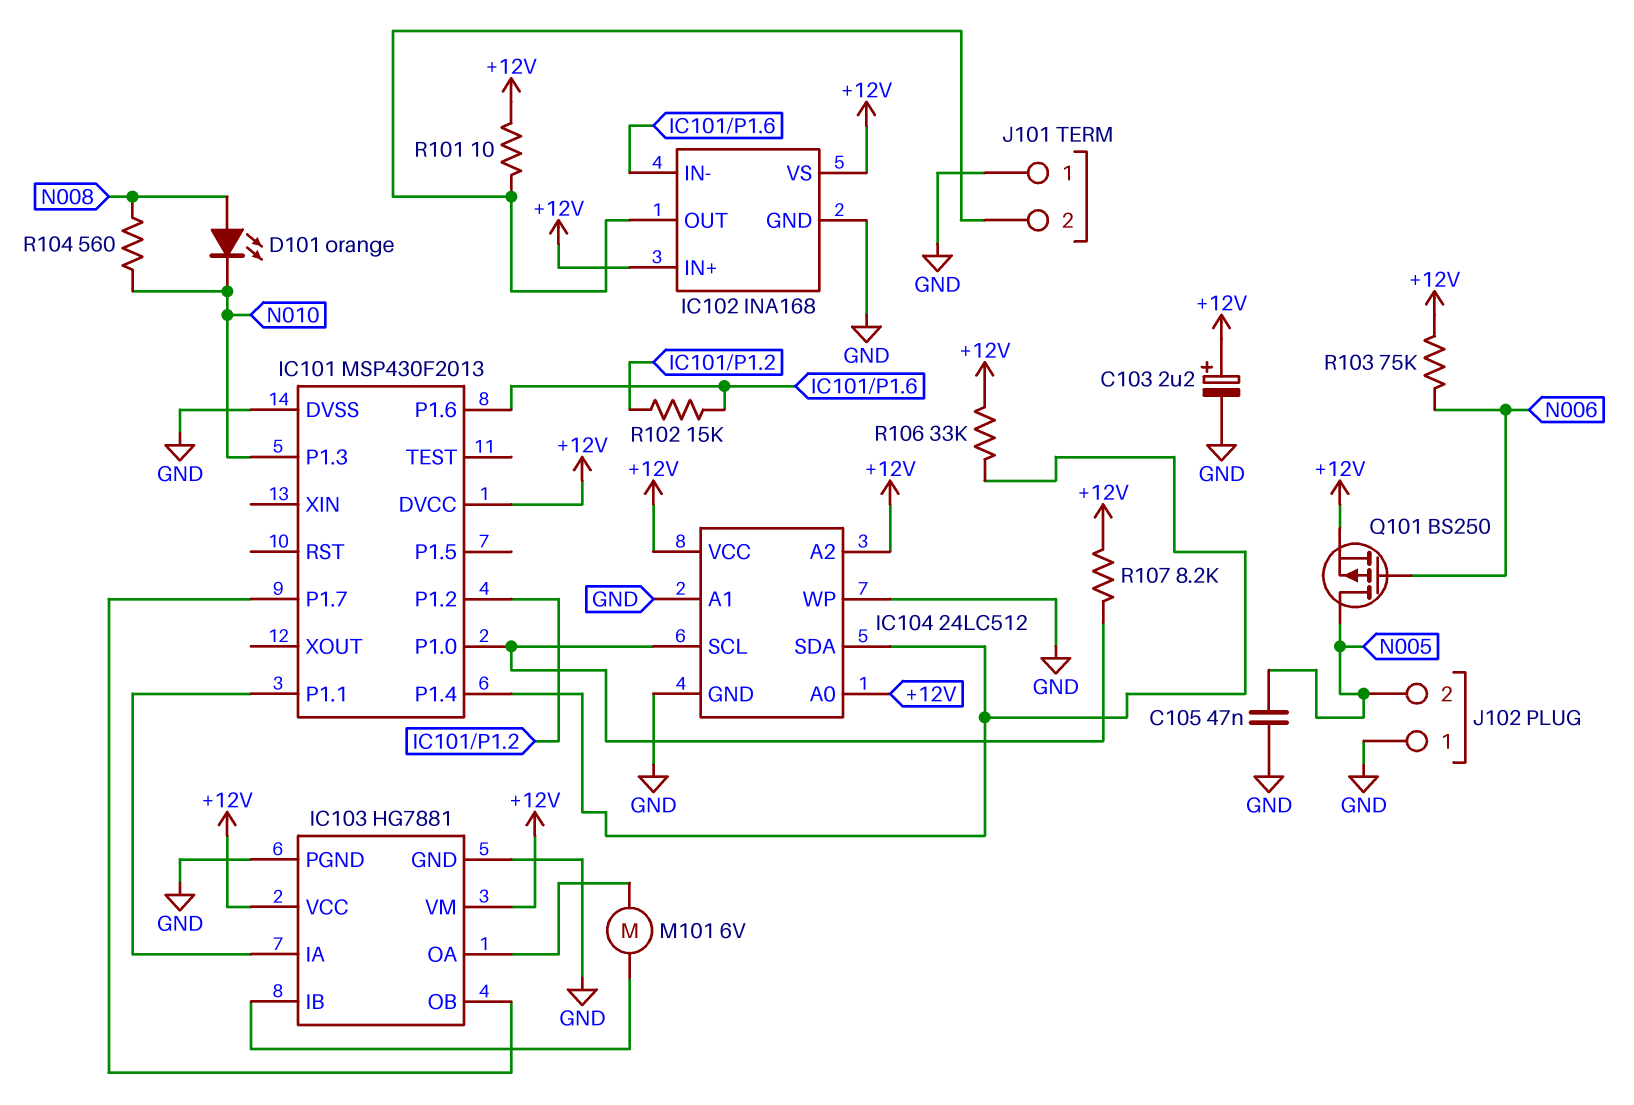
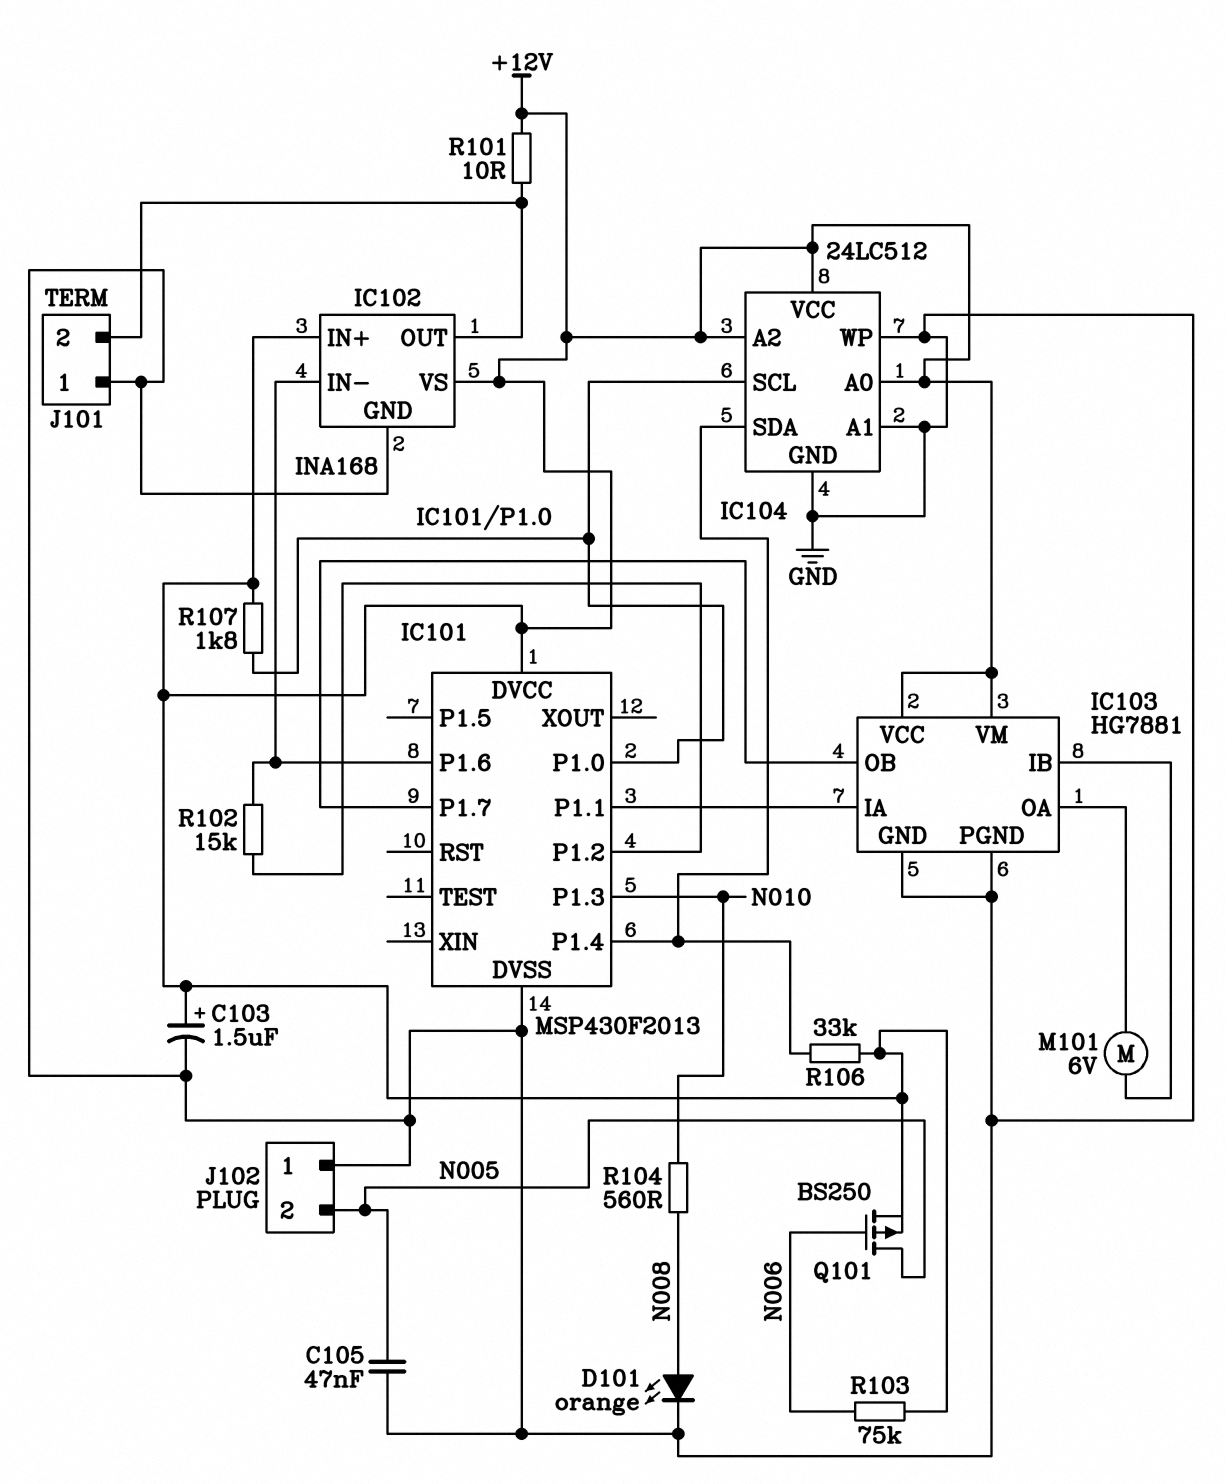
C103: 2.2uF (plus +12V, minus GND) -> 1.5uF (plus +12V, minus GND)
D101: LED orange (A N008, K N010) -> LED orange (A N008, K GND)
R107: 8.2k (+12V, IC101/P1.0) -> 1.8k (+12V, IC101/P1.0)

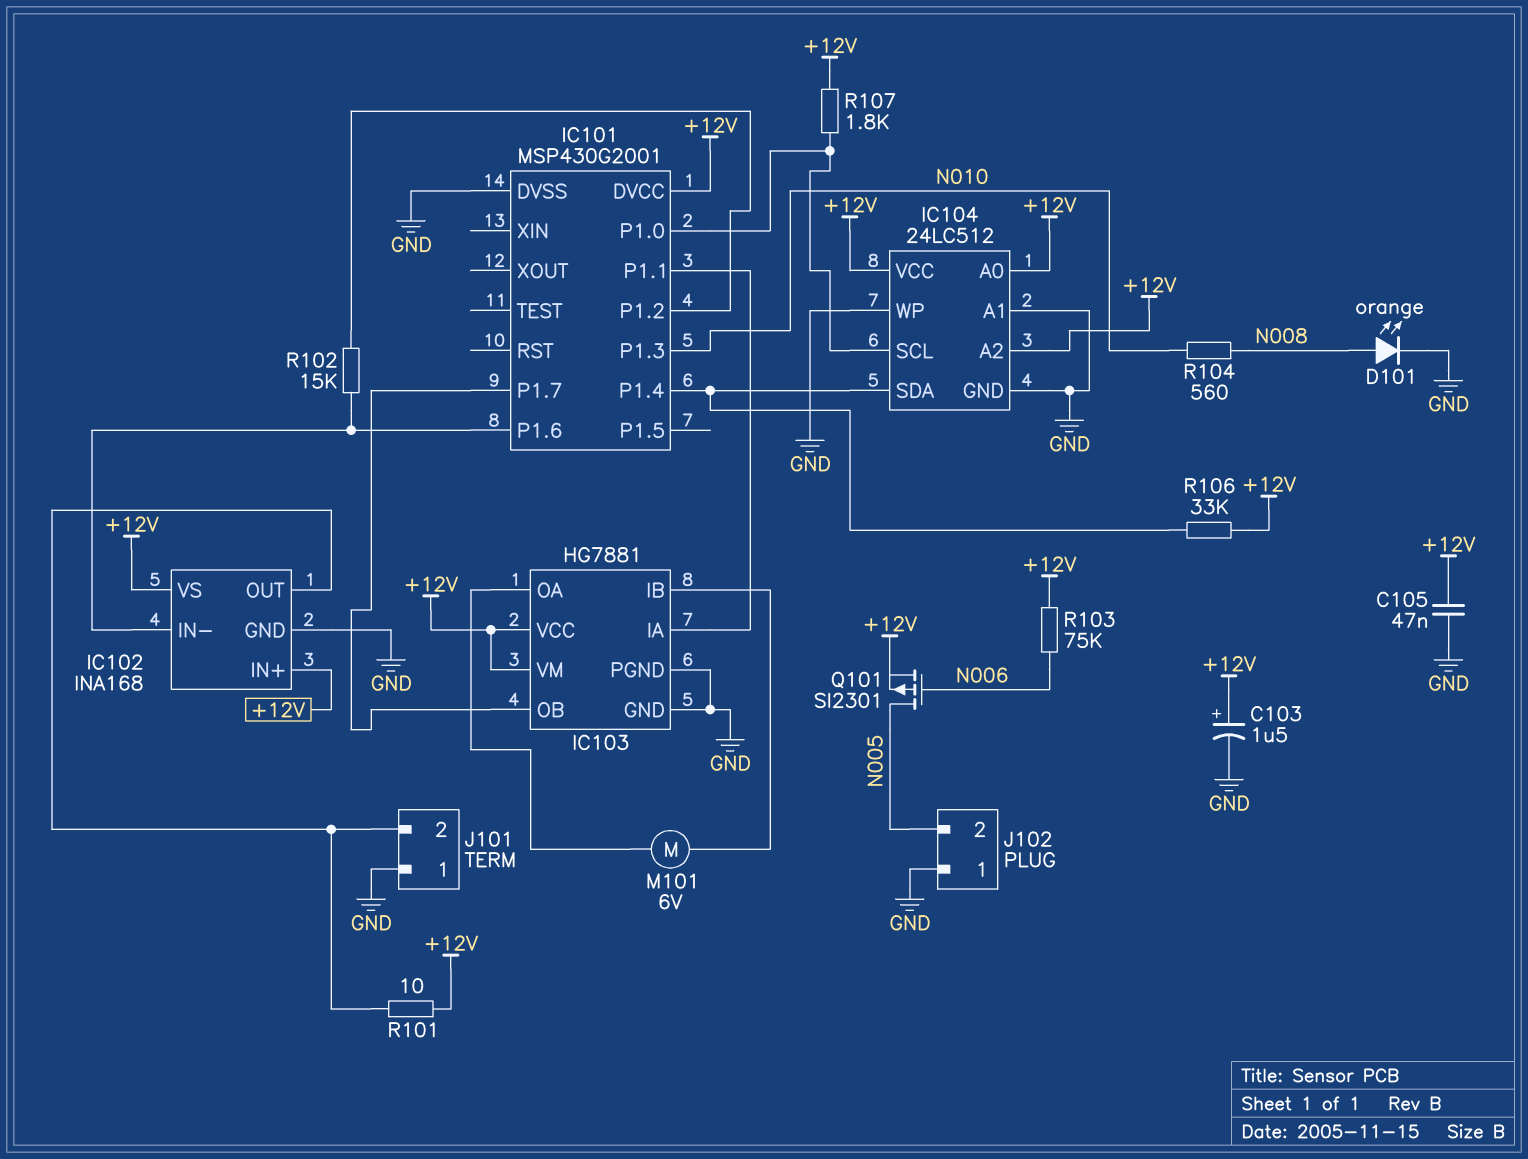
C105: 47nF (GND, N005) -> 47nF (+12V, GND)
IC101: MSP430F2013 -> MSP430G2001
Q101: PMOS BS250 (G N006, D N005, S +12V) -> PMOS SI2301 (G N006, D N005, S +12V)

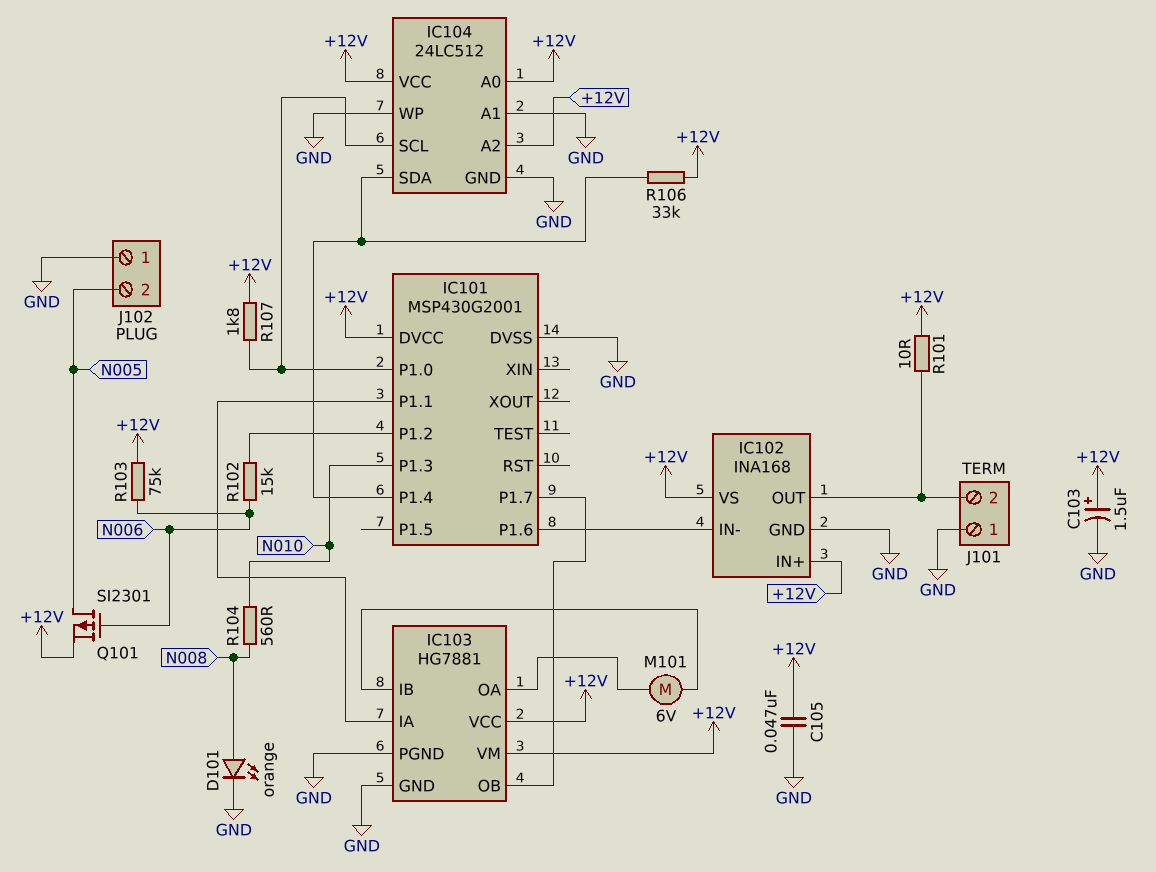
R102: 15k (IC101/P1.2, IC101/P1.6) -> 15k (IC101/P1.2, N006)

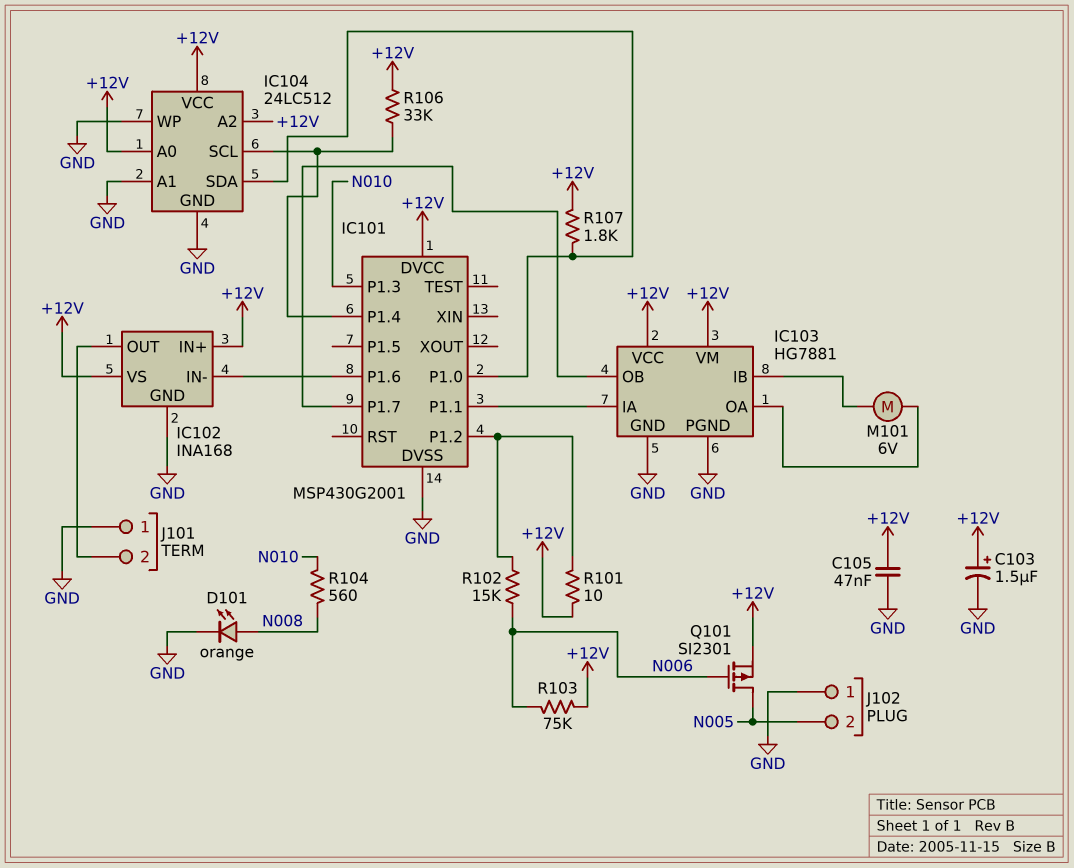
IC104 pin SCL: IC101/P1.0 -> IC101/P1.4
IC104 pin SDA: IC101/P1.4 -> IC101/P1.0
R101: 10 (+12V, IC102/OUT) -> 10 (+12V, IC101/P1.2)

